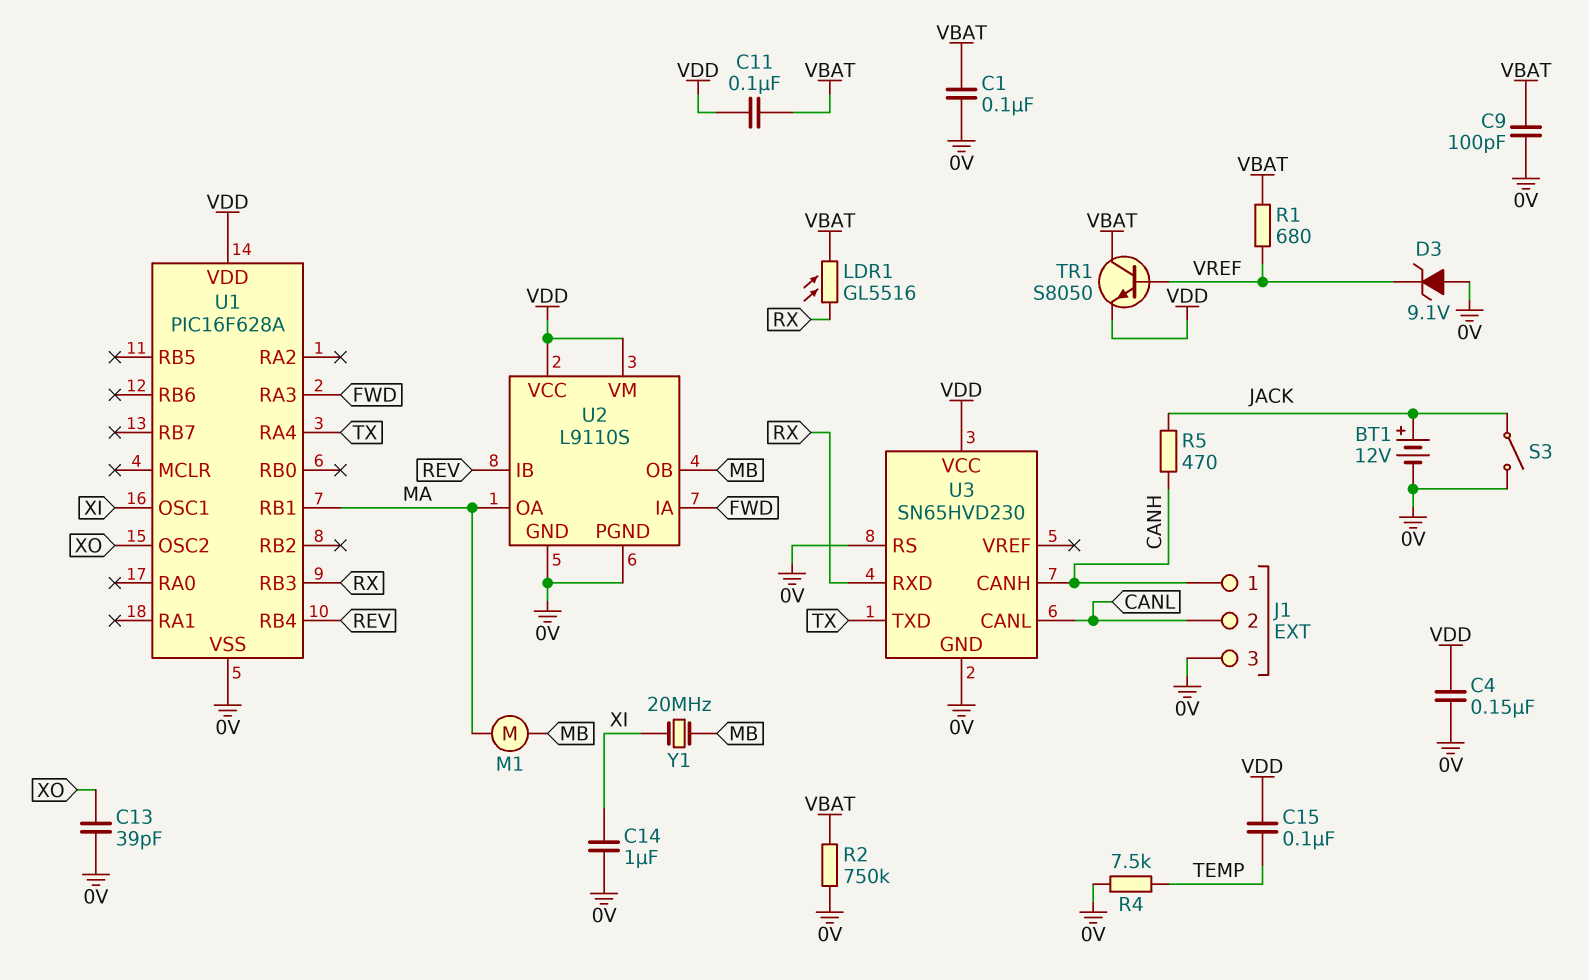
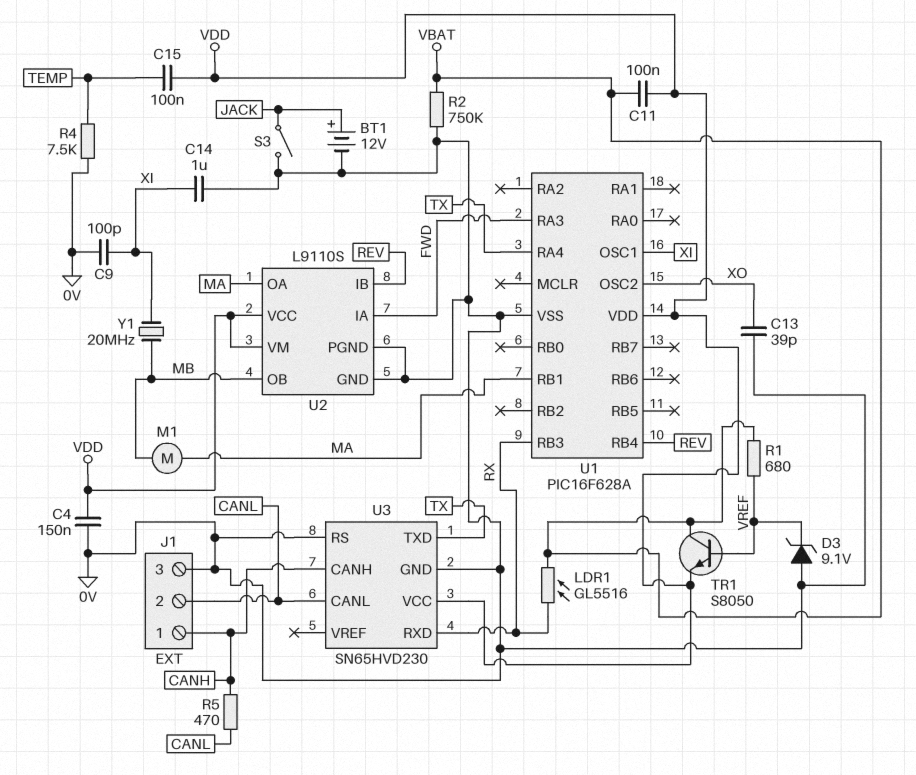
C1: 100nF (0V, VBAT) -> none
C9: 100pF (0V, VBAT) -> 100pF (0V, XI)
R5: 470 (CANH, JACK) -> 470 (CANH, CANL)

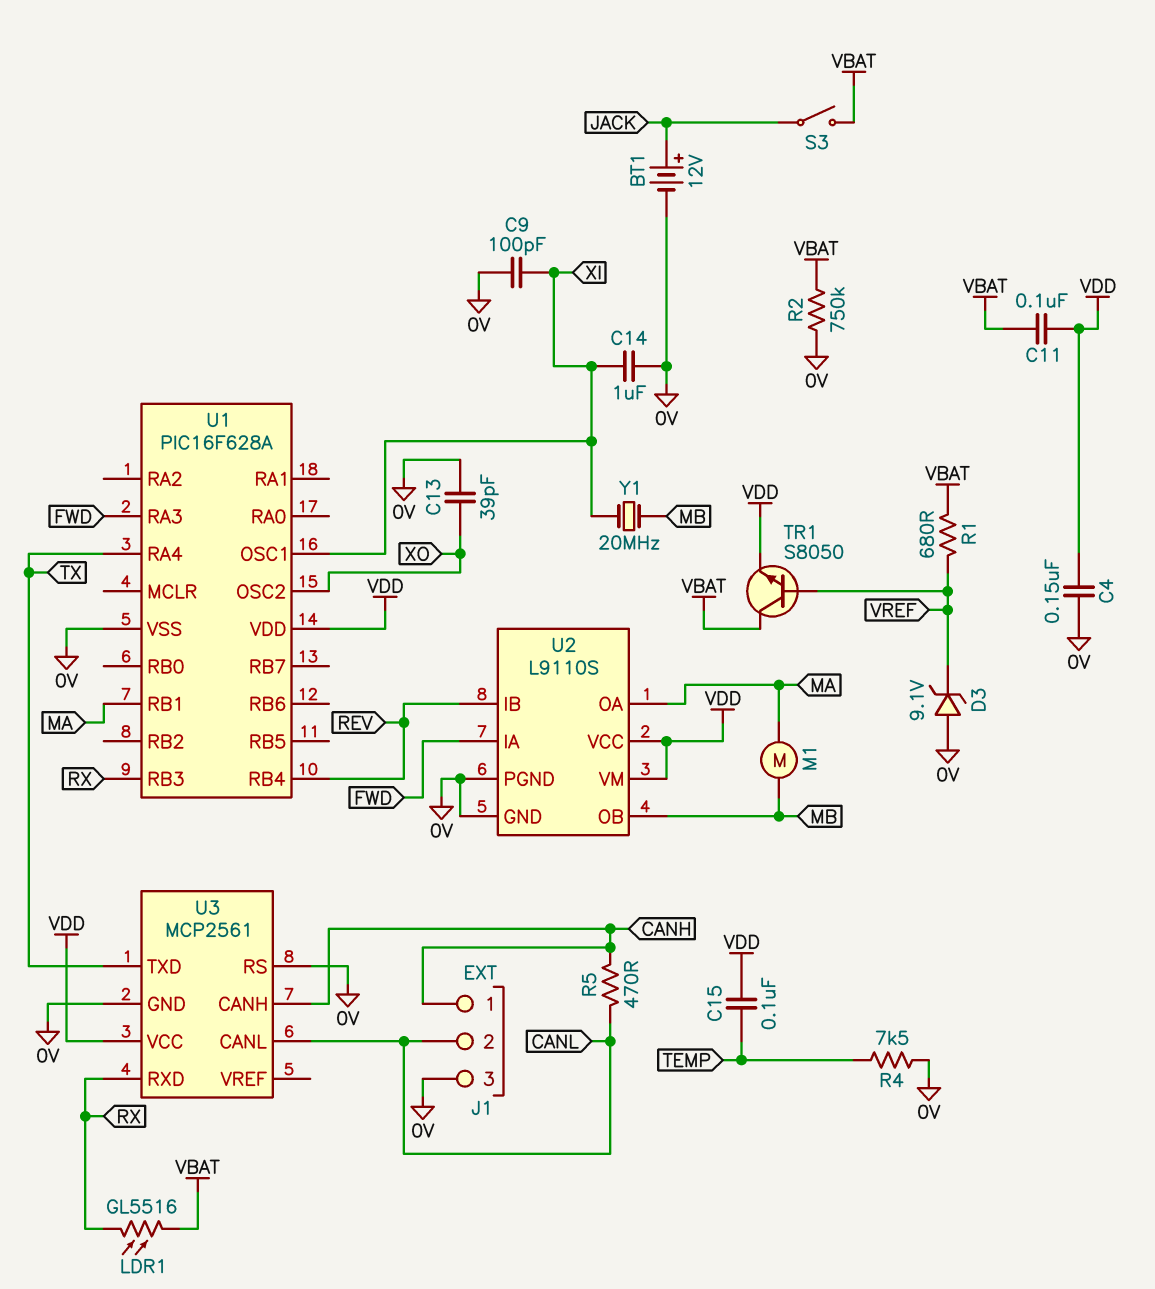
S3: switch (0V, JACK) -> switch (JACK, VBAT)
U3: SN65HVD230 -> MCP2561

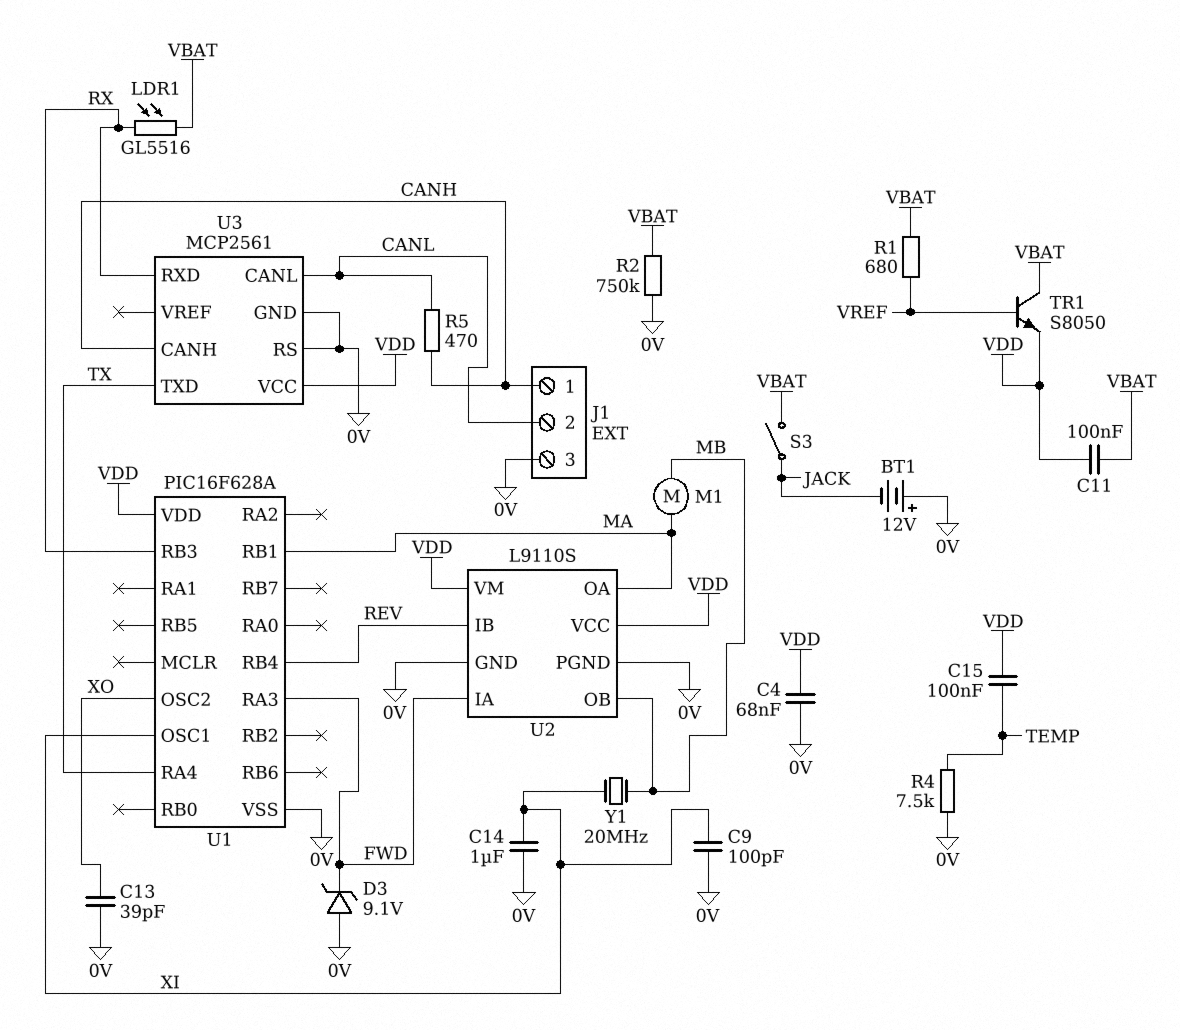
BT1: 12V (plus JACK, minus 0V) -> 12V (plus 0V, minus JACK)
C4: 150nF (0V, VDD) -> 68nF (0V, VDD)
D3: zener 9.1V (A 0V, K VREF) -> zener 9.1V (A 0V, K FWD)

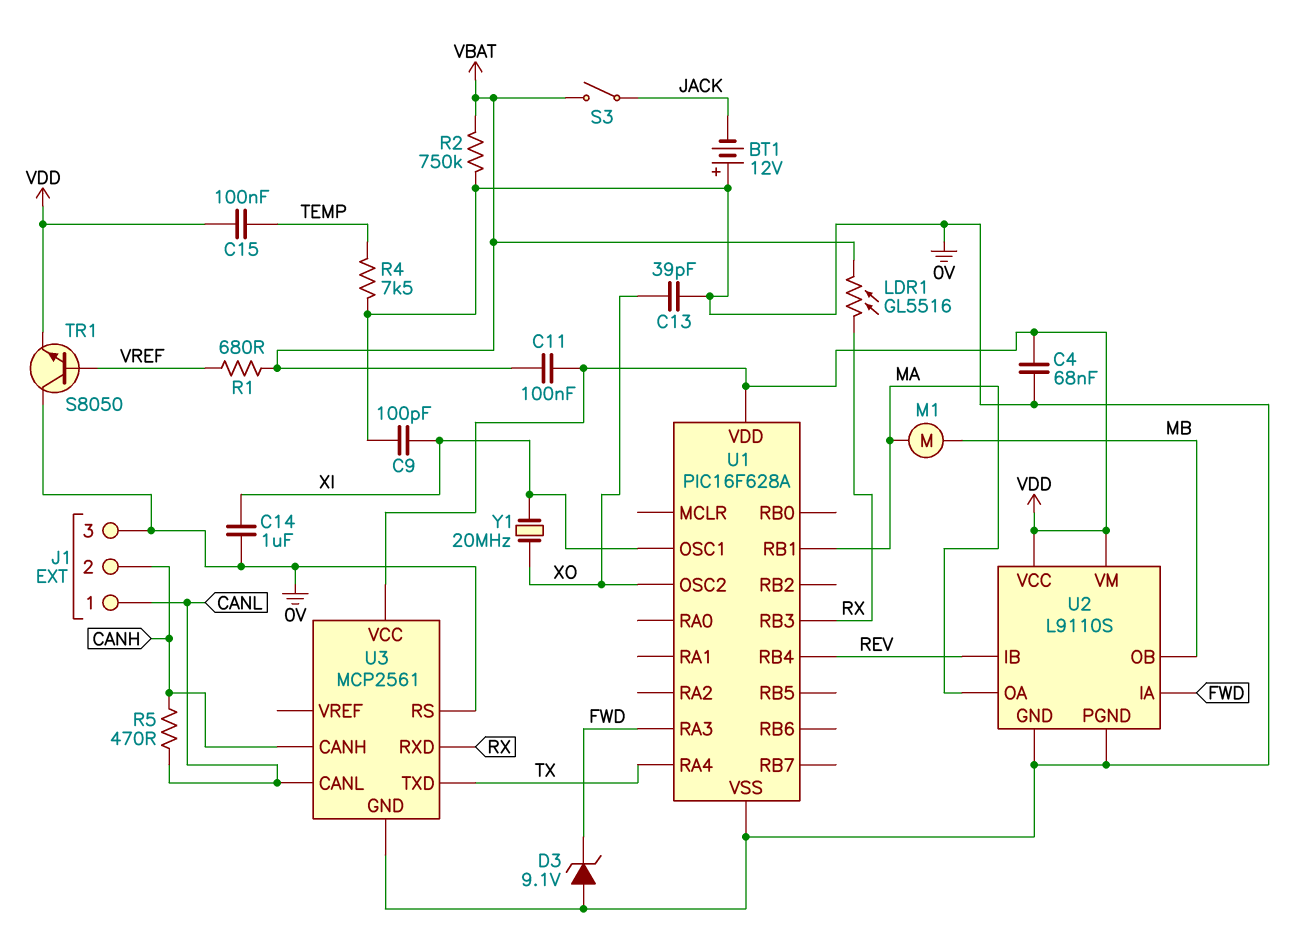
J1 pin 1: CANH -> CANL
J1 pin 2: CANL -> CANH
TR1: NPN S8050 (B VREF, C VBAT, E VDD) -> NPN S8050 (B VREF, C 0V, E VDD)
Y1: 20MHz (MB, XI) -> 20MHz (XI, XO)

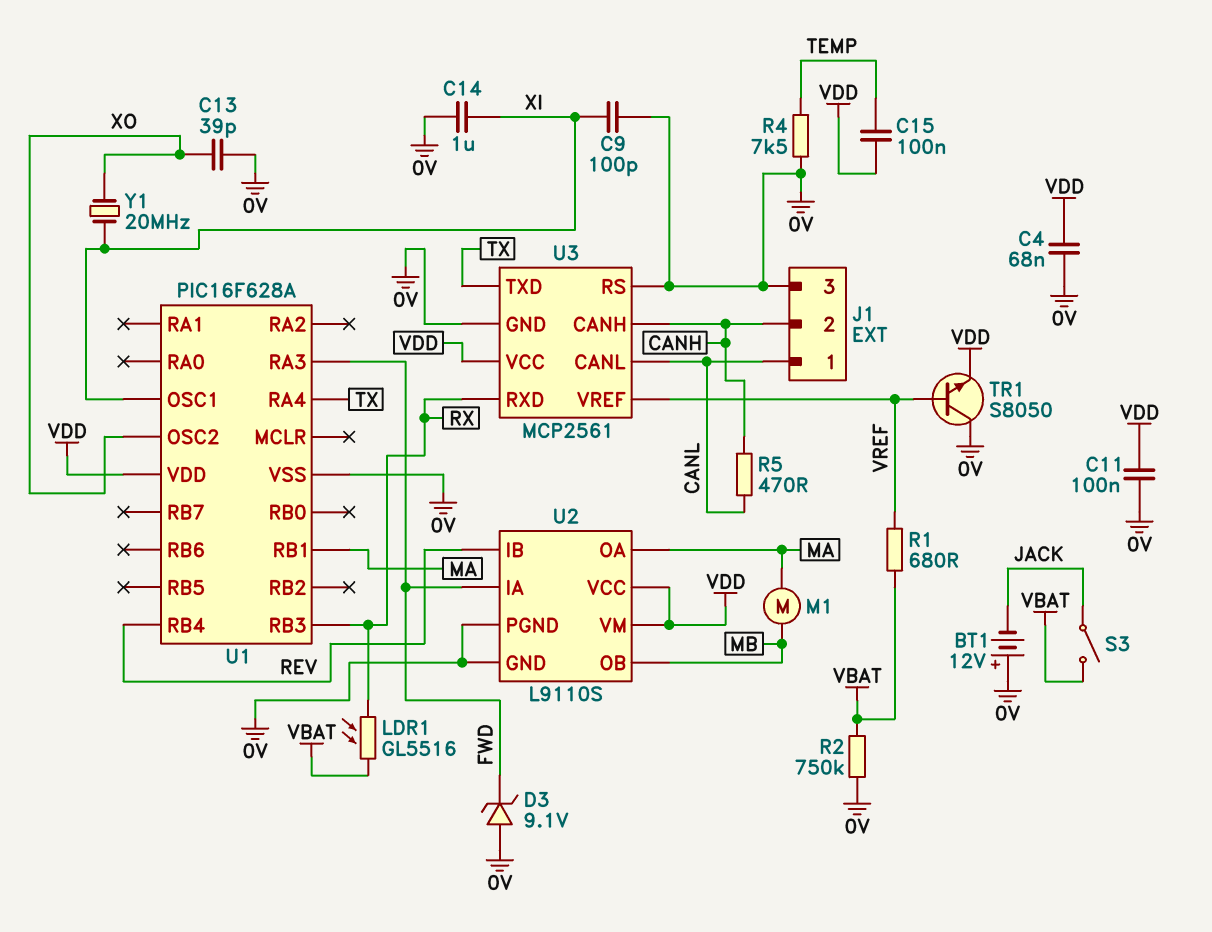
C11: 100nF (VBAT, VDD) -> 100nF (0V, VDD)
U3 pin VREF: none -> VREF

